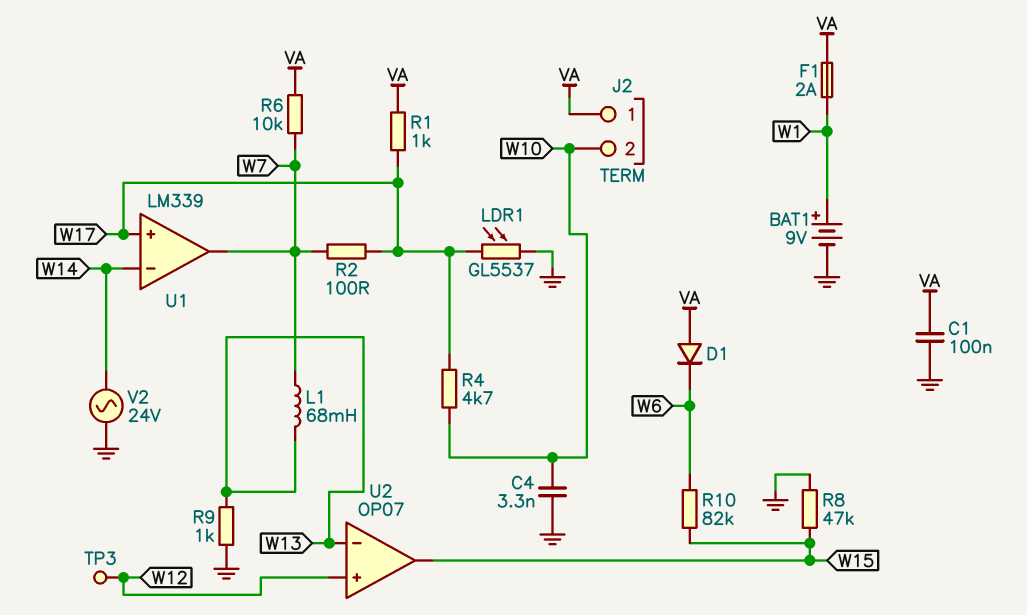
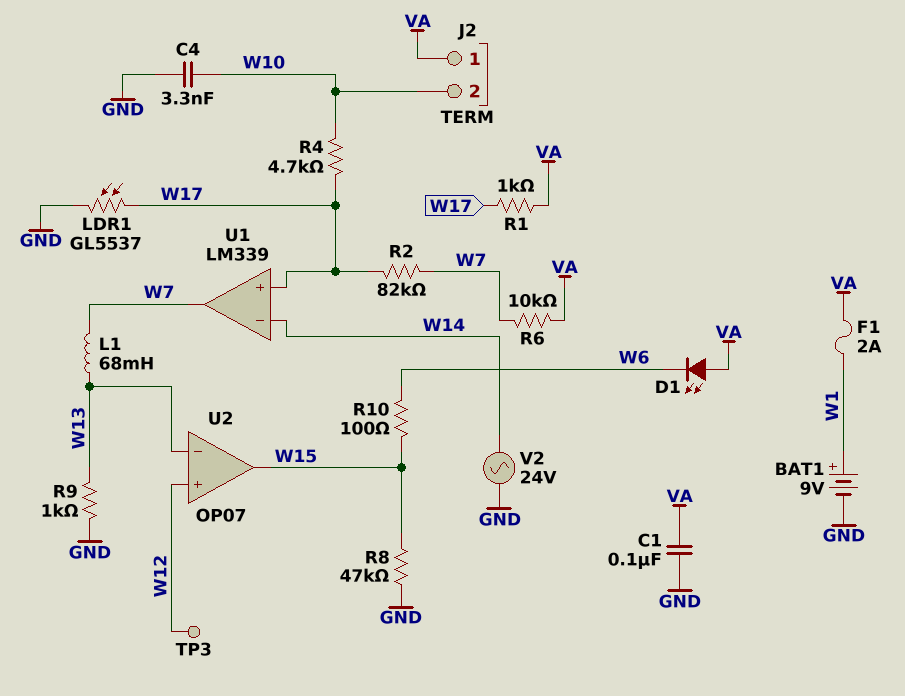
D1: diode (A VA, K W6) -> LED (A VA, K W6)
R2: 100 (W7, W17) -> 82k (W7, W17)
R10: 82k (W6, W15) -> 100 (W6, W15)

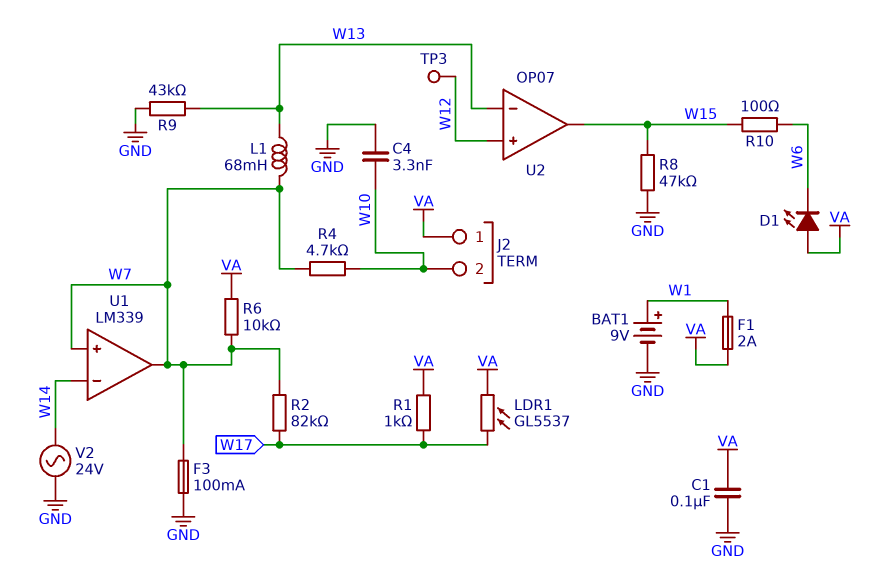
F3: none -> 100mA (GND, W7)
LDR1: GL5537 (GND, W17) -> GL5537 (VA, W17)
R4: 4.7k (W10, W17) -> 4.7k (W7, W10)
R9: 1k (GND, W13) -> 43k (GND, W13)
U1 pin in+: W17 -> W7

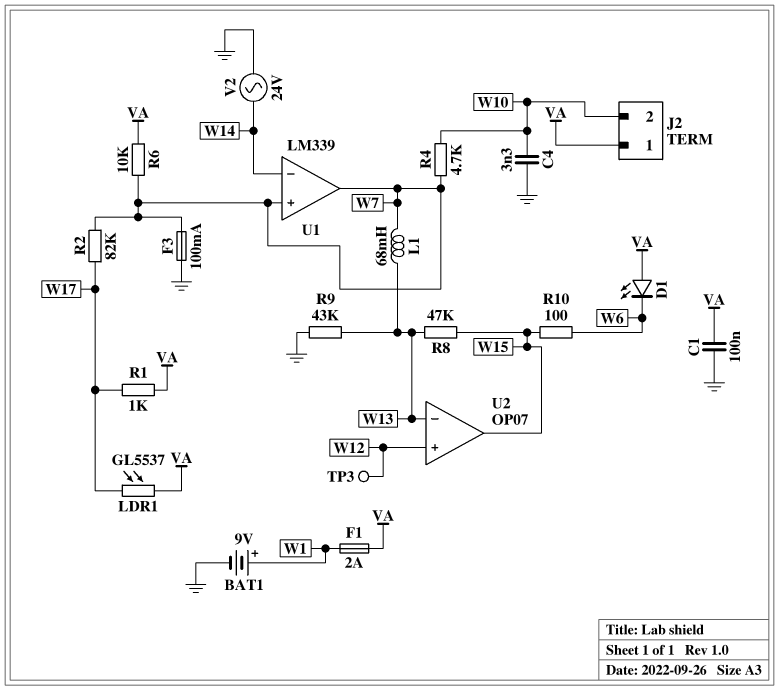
R8: 47k (GND, W15) -> 47k (W13, W15)

